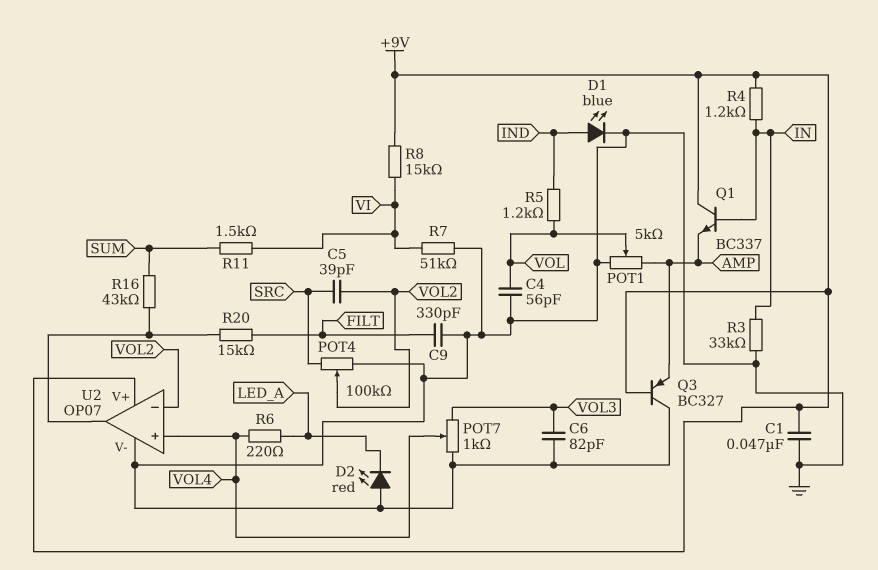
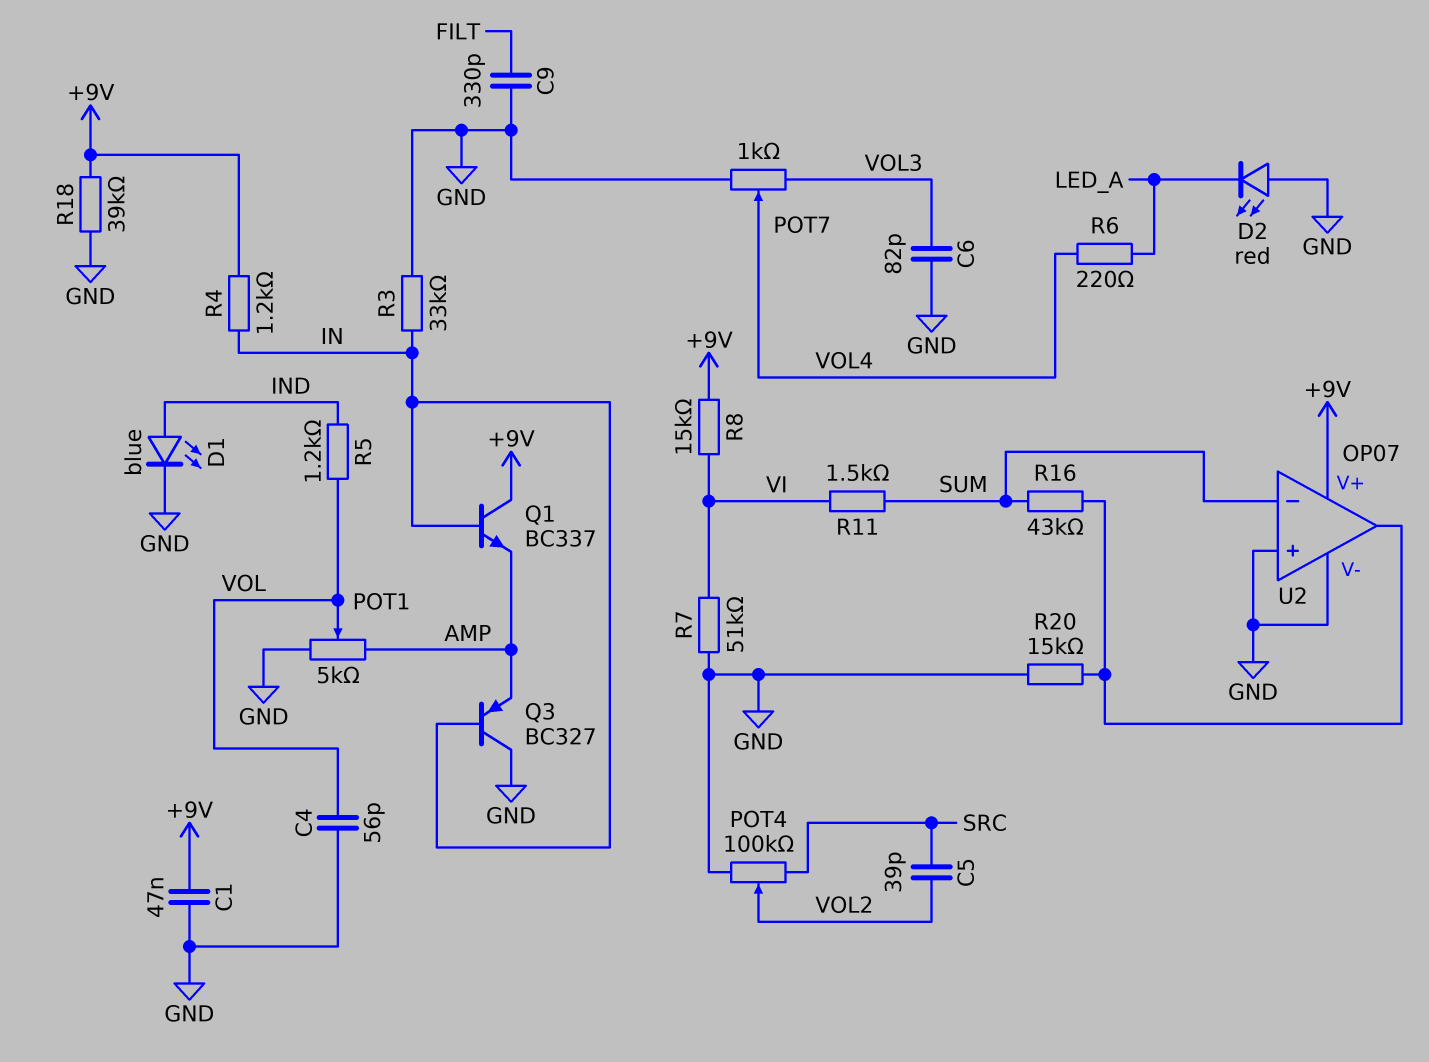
Q3: PNP BC327 (B +9V, C GND, E AMP) -> PNP BC327 (B IN, C GND, E AMP)
R18: none -> 39k (+9V, GND)
R20: 15k (FILT, U2/out) -> 15k (GND, U2/out)
U2 pin in+: VOL4 -> GND
U2 pin in-: VOL2 -> SUM

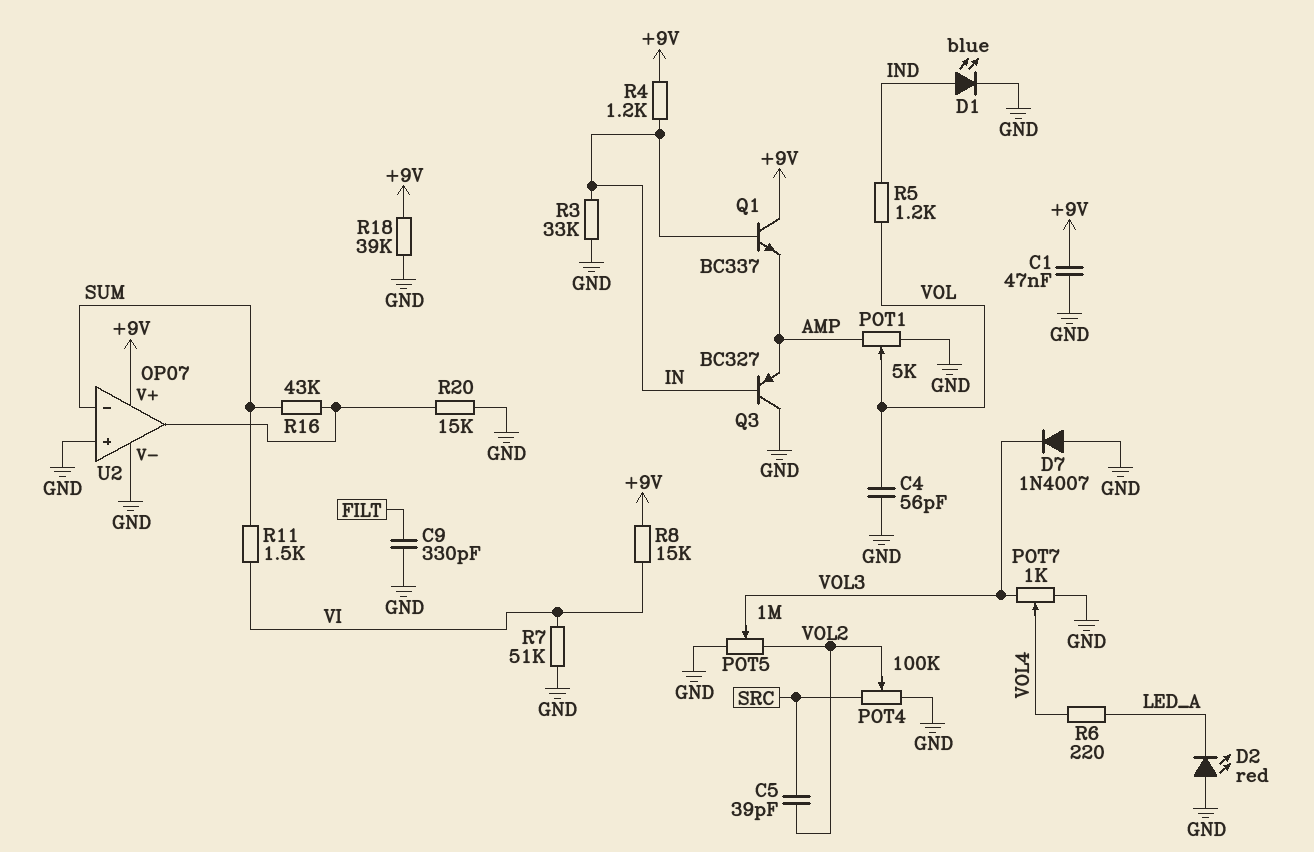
C6: 82pF (GND, VOL3) -> none
D7: none -> diode 1N4007 (A GND, K VOL3)
POT5: none -> 1M (GND, VOL2, wiper VOL3)

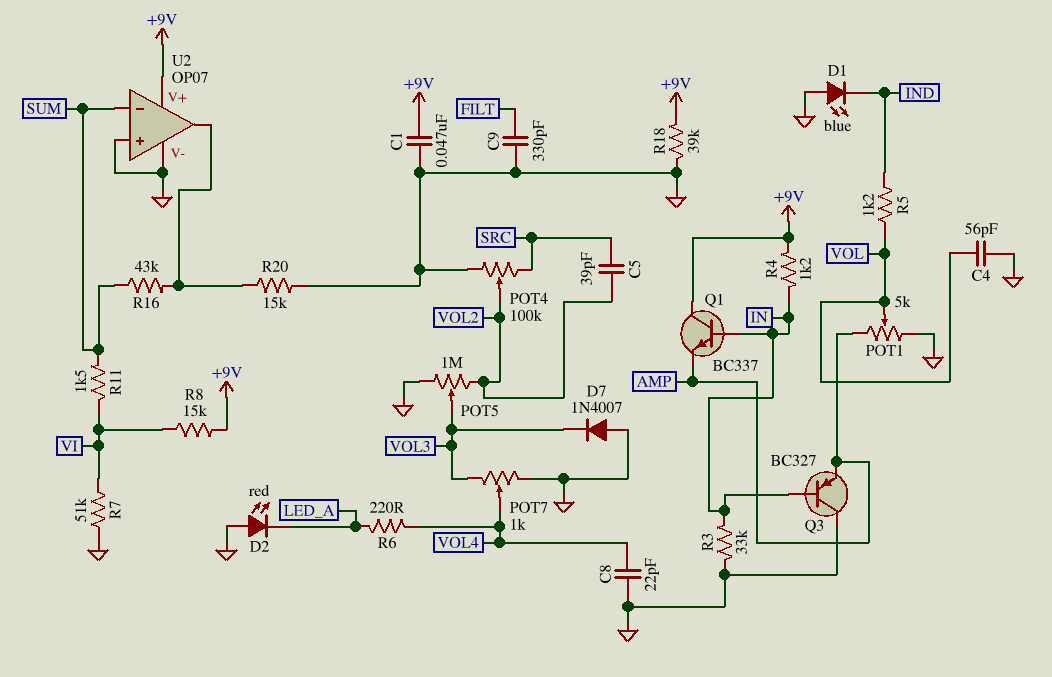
C8: none -> 22pF (GND, VOL4)
D1: LED blue (A IND, K GND) -> LED blue (A GND, K IND)

